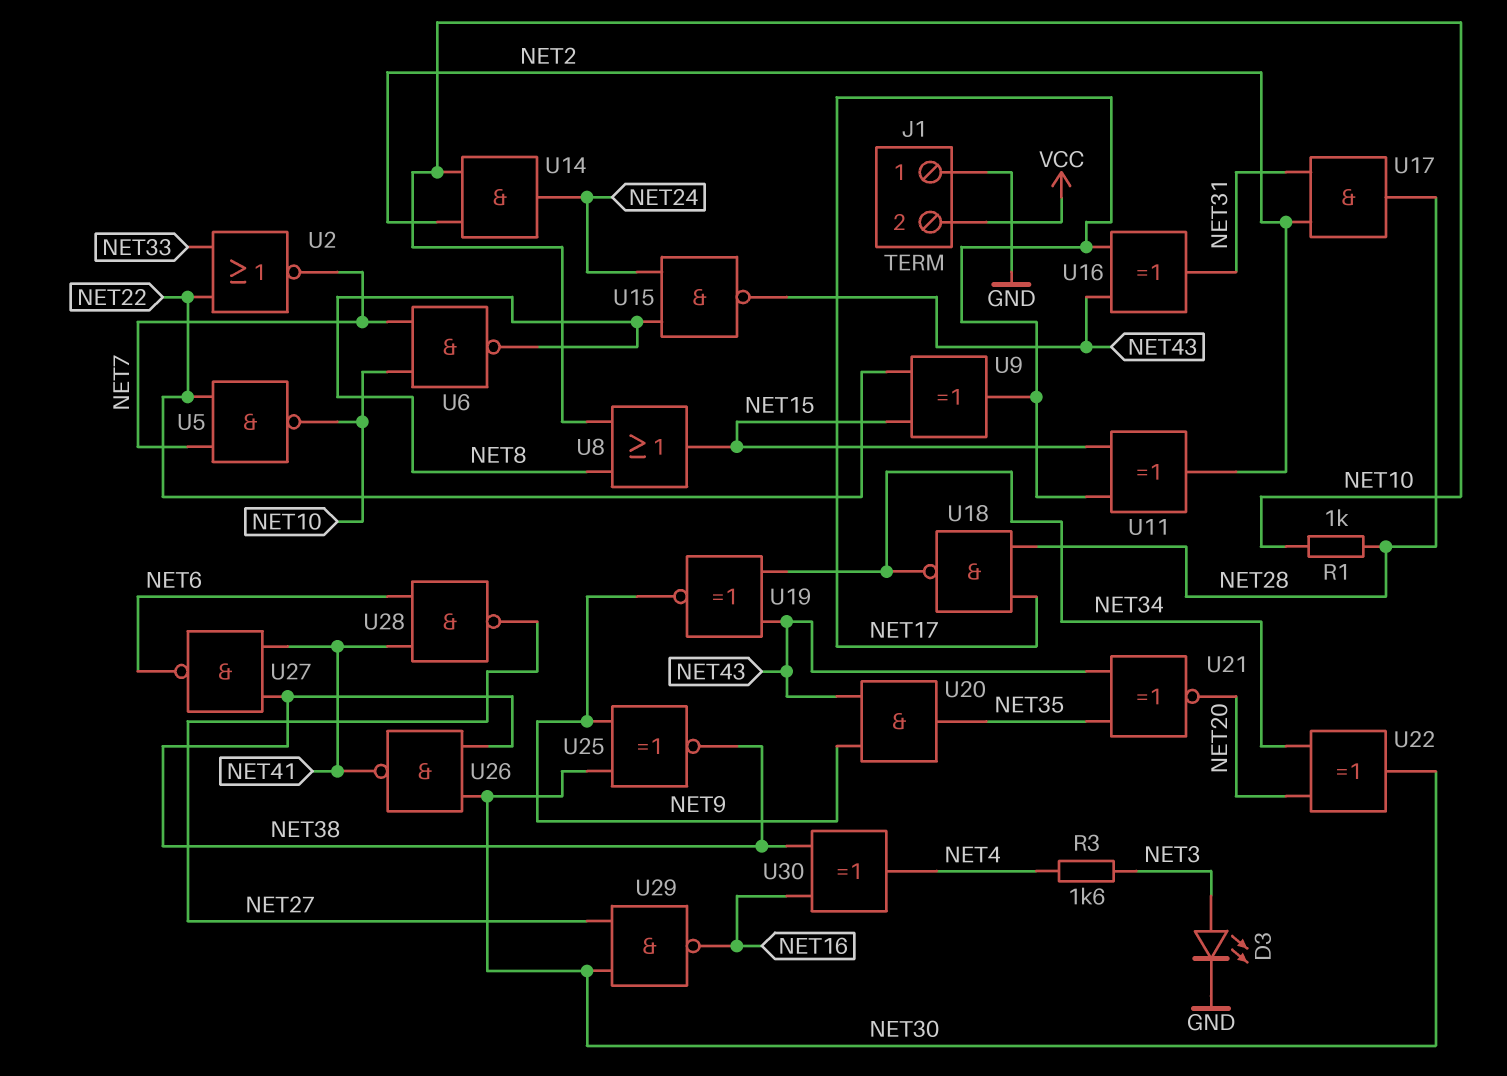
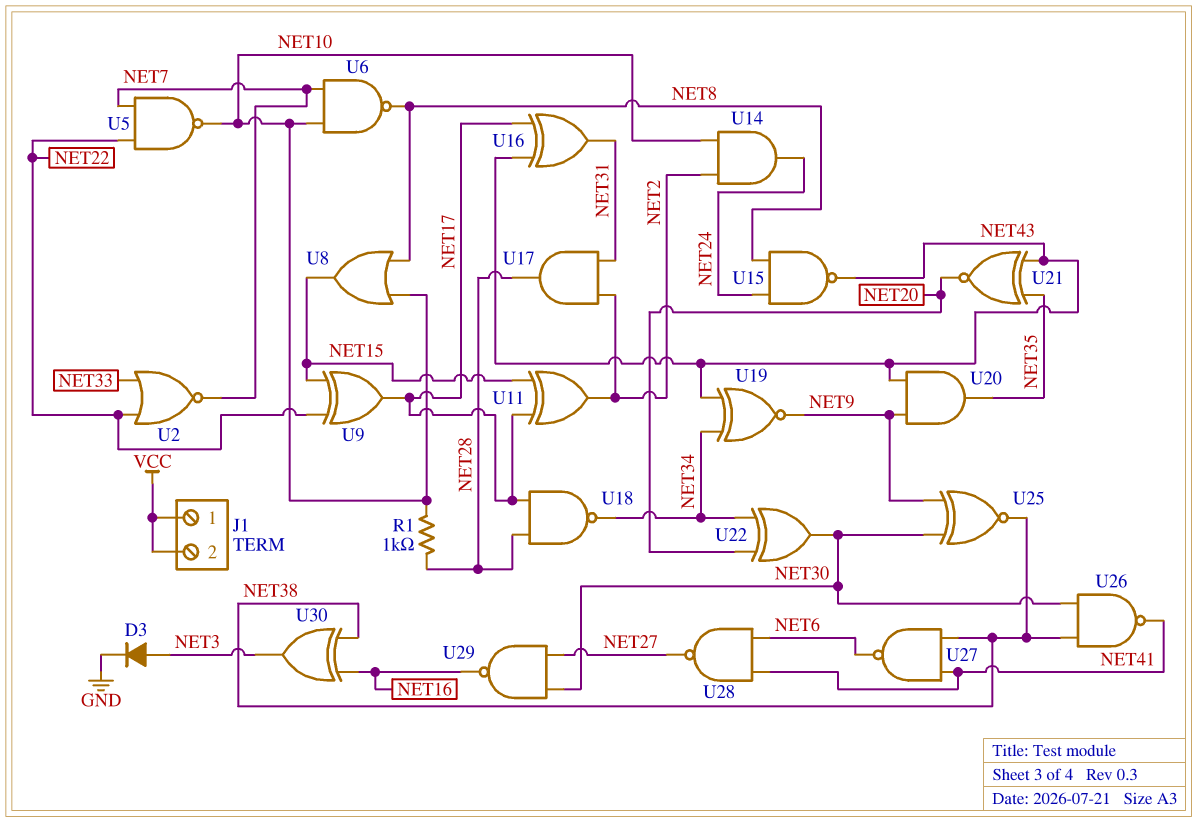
D3: LED (A NET3, K GND) -> diode (A NET3, K GND)
J1 pin 1: GND -> VCC
R3: 1.6k (NET3, NET4) -> none
U30: XOR (in NET16, in NET38, out NET4) -> XOR (in NET16, in NET38, out NET3)

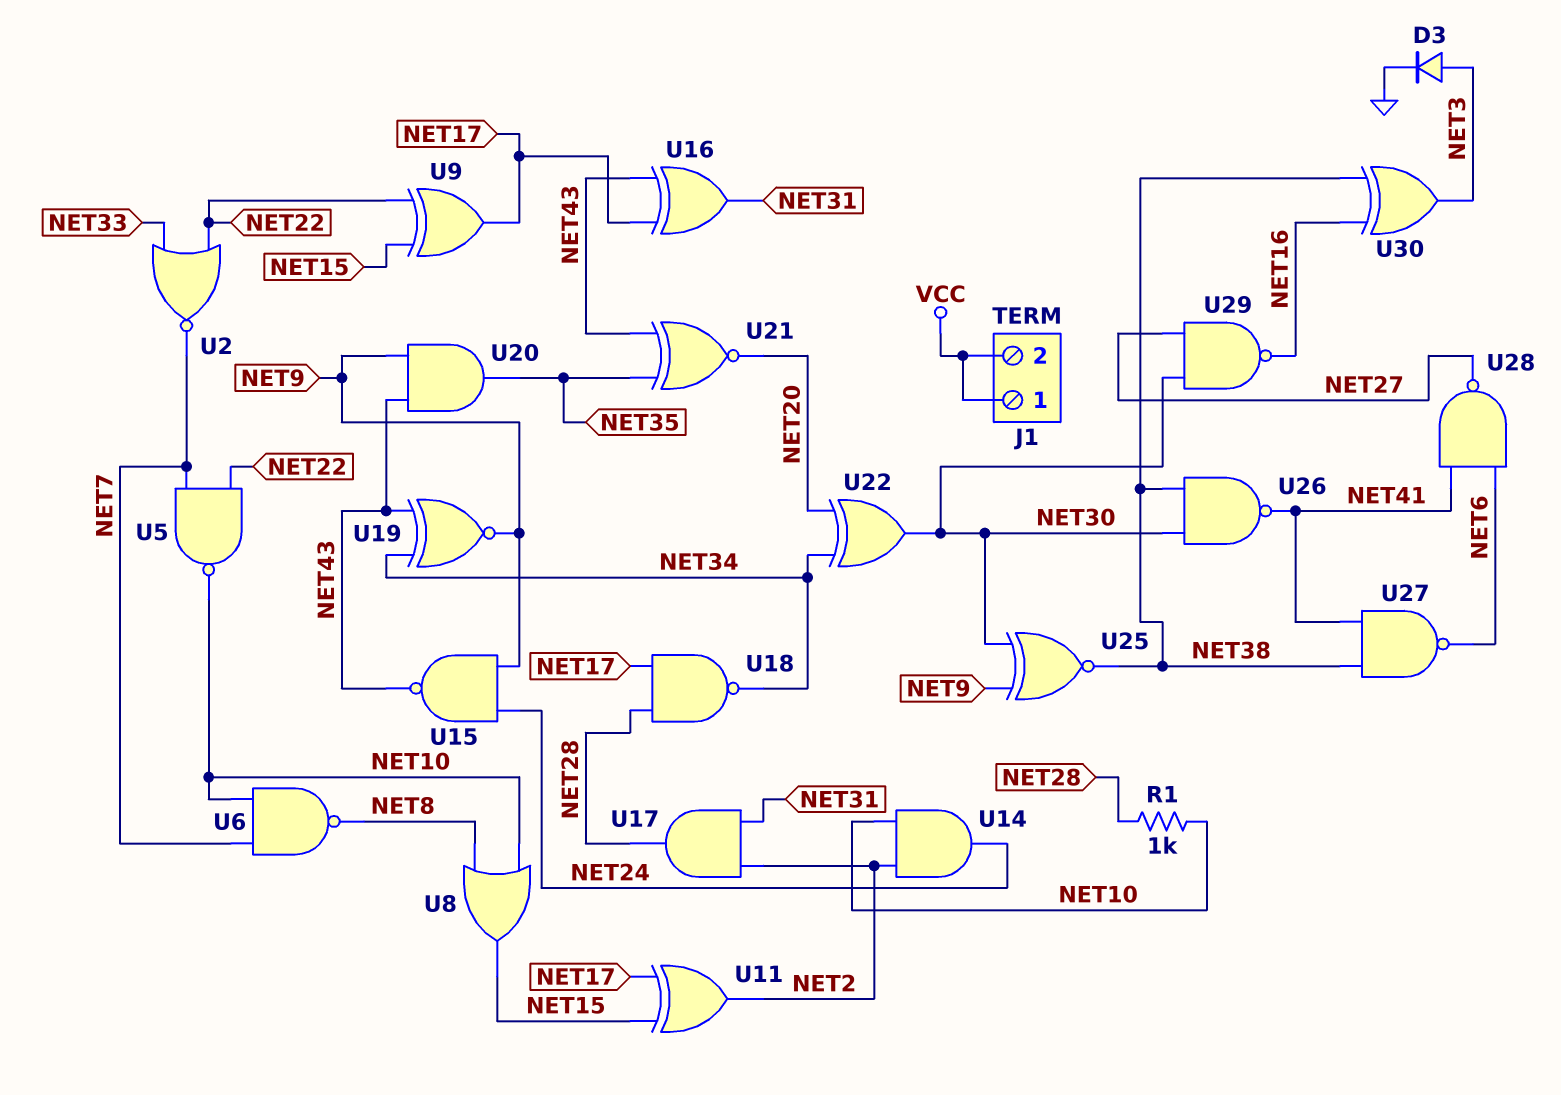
U15: NAND (in NET8, in NET24, out NET43) -> NAND (in NET9, in NET24, out NET43)

